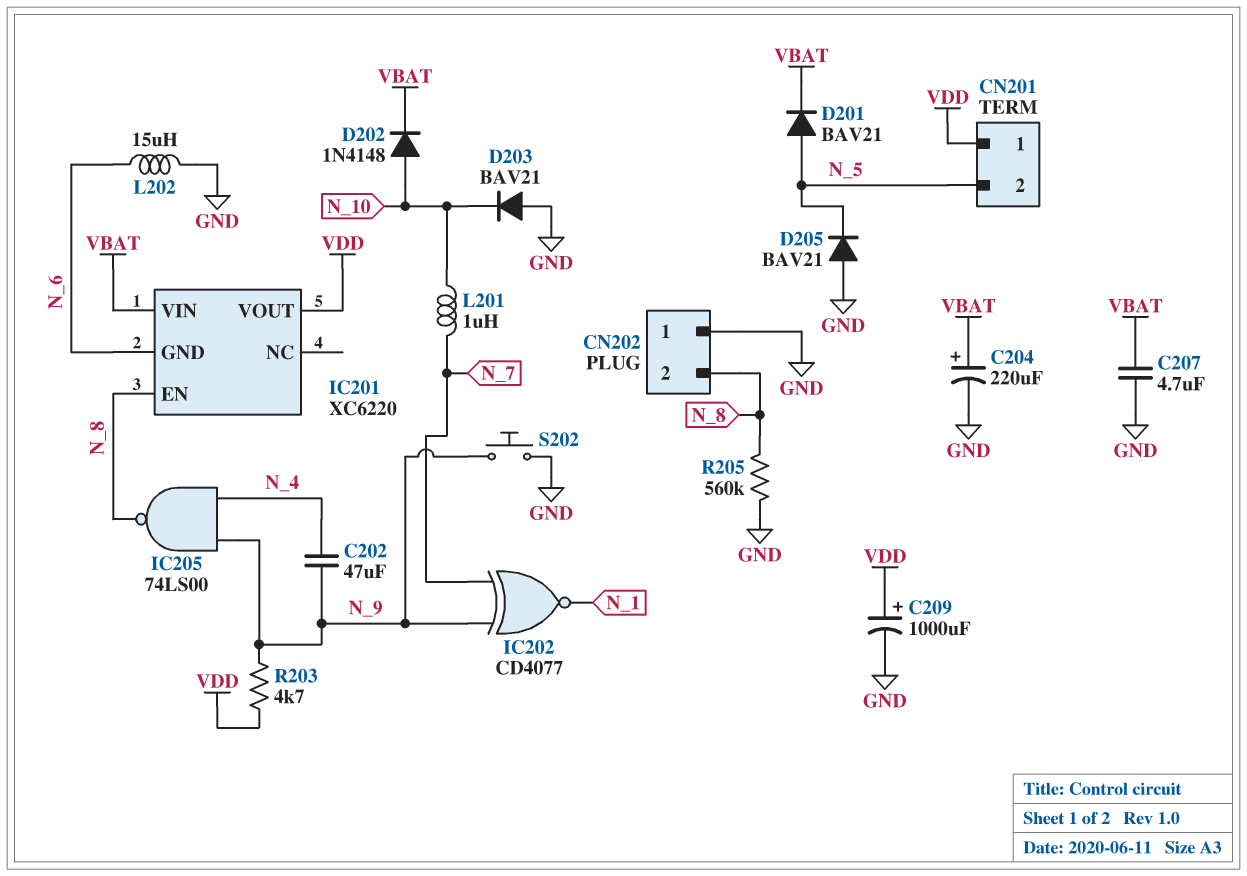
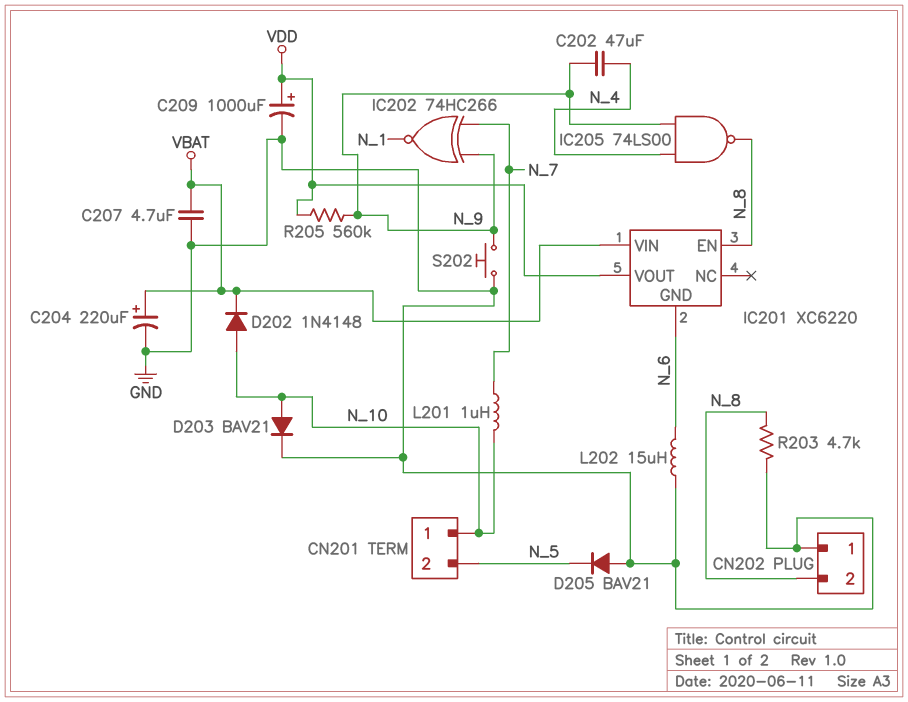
CN201 pin 1: VDD -> N_10
D201: diode BAV21 (A N_5, K VBAT) -> none
D203: diode BAV21 (A GND, K N_10) -> diode BAV21 (A N_10, K GND)
IC202: XNOR CD4077 (in N_7, in N_9, out N_1) -> XNOR 74HC266 (in N_7, in N_9, out N_1)
R203: 4.7k (N_9, VDD) -> 4.7k (GND, N_8)
R205: 560k (GND, N_8) -> 560k (N_9, VDD)

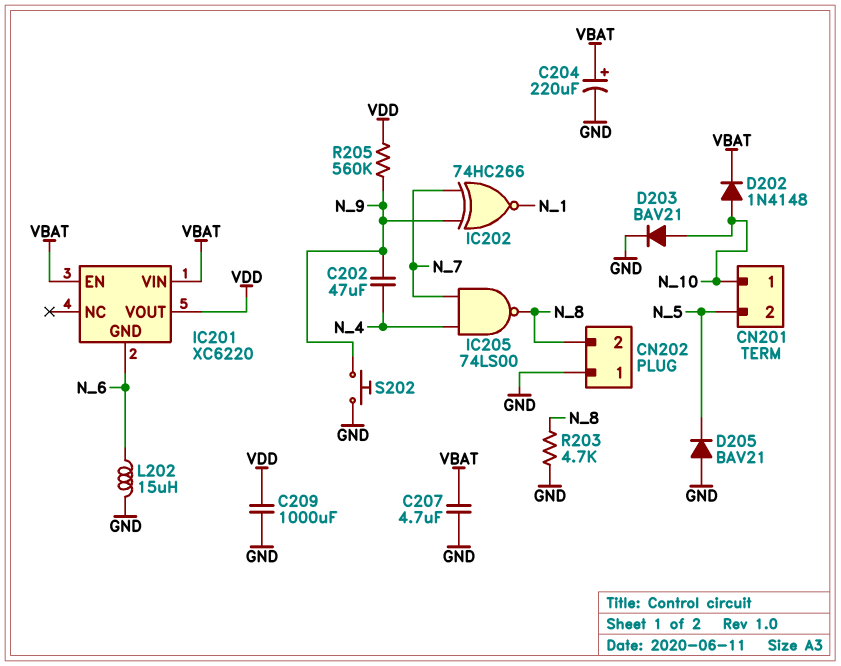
C209: 1000uF (plus VDD, minus GND) -> 1000uF (GND, VDD)
IC201 pin EN: N_8 -> VBAT
IC205: NAND 74LS00 (in N_4, in N_9, out N_8) -> NAND 74LS00 (in N_4, in N_7, out N_8)
L201: 1uH (N_7, N_10) -> none

